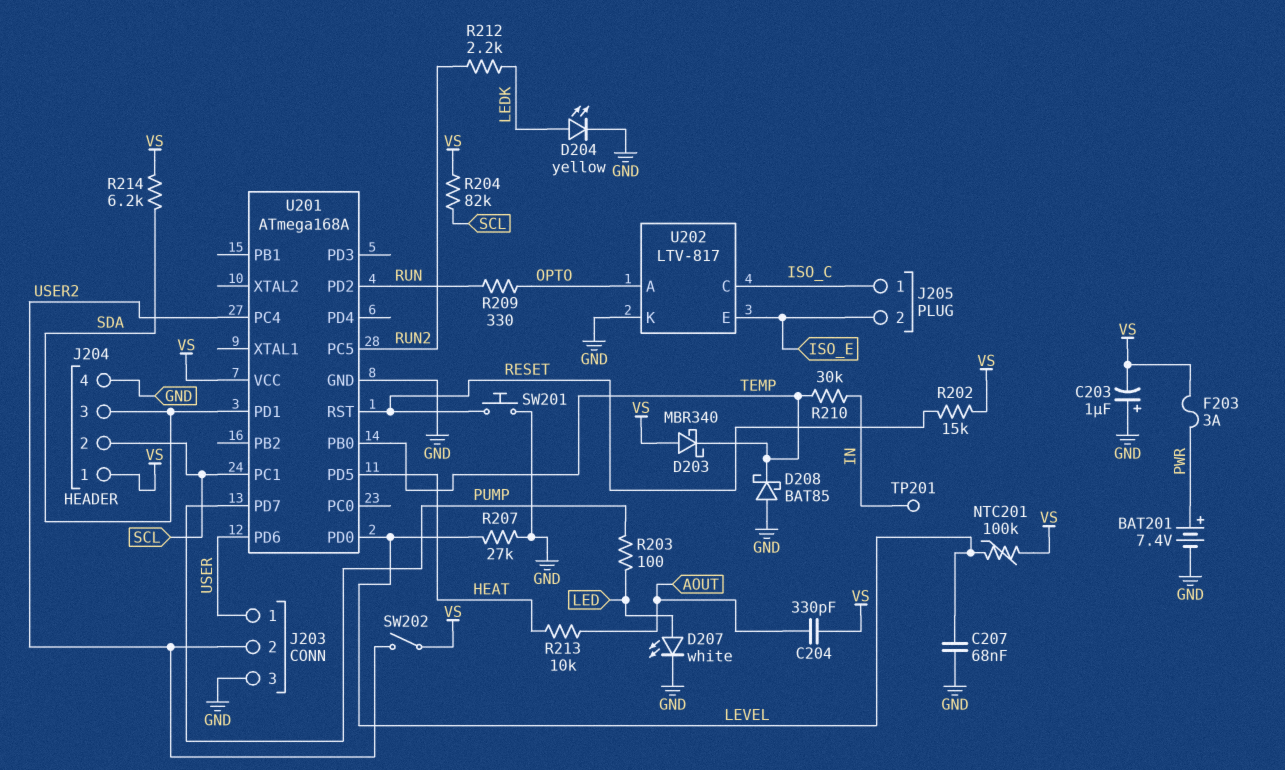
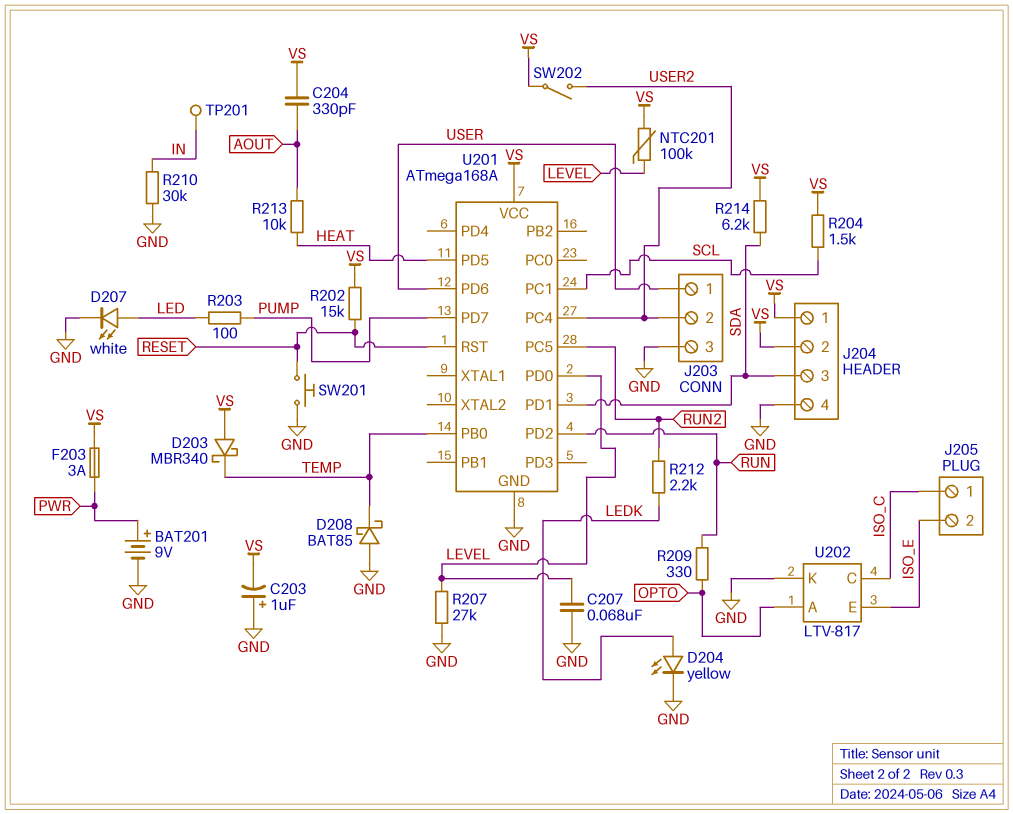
BAT201: 7.4V (plus PWR, minus GND) -> 9V (plus PWR, minus GND)
J204 pin 2: SCL -> VS
R204: 82k (SCL, VS) -> 1.5k (SCL, VS)
R210: 30k (IN, TEMP) -> 30k (GND, IN)

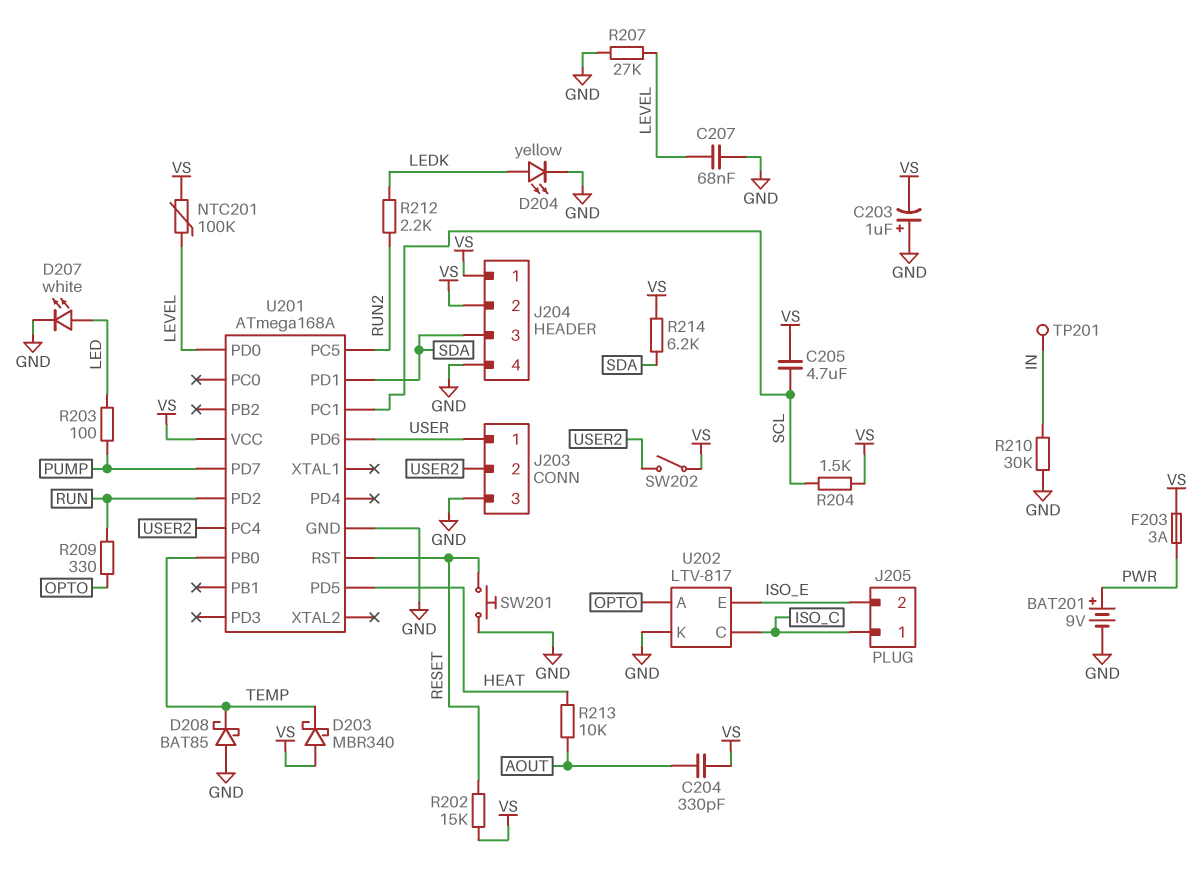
C205: none -> 4.7uF (SCL, VS)

